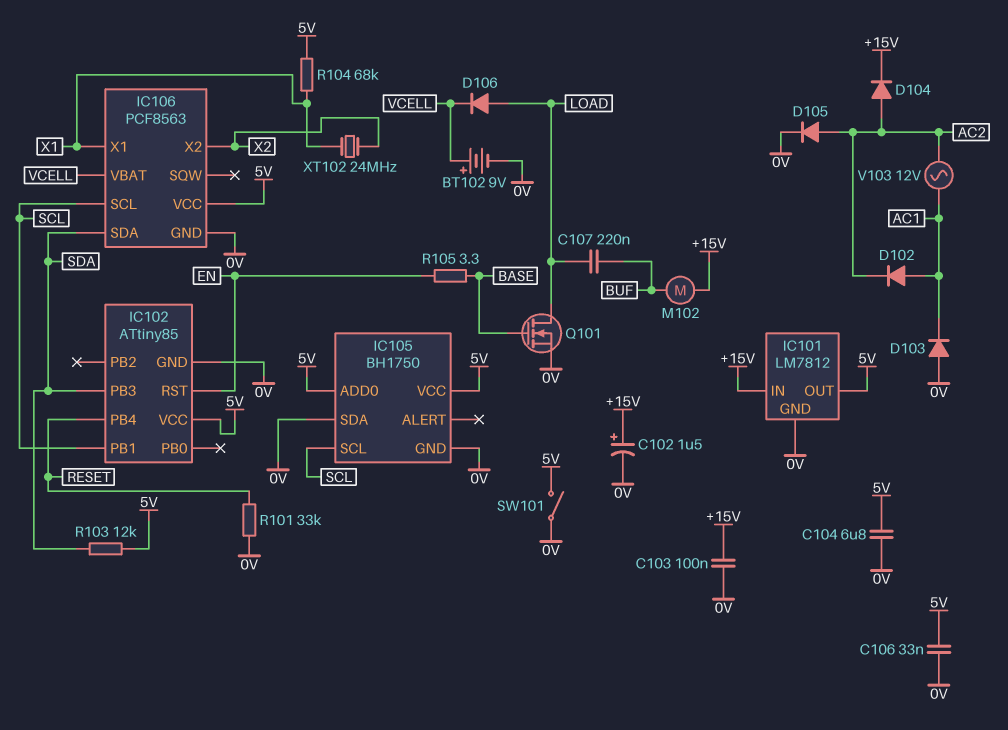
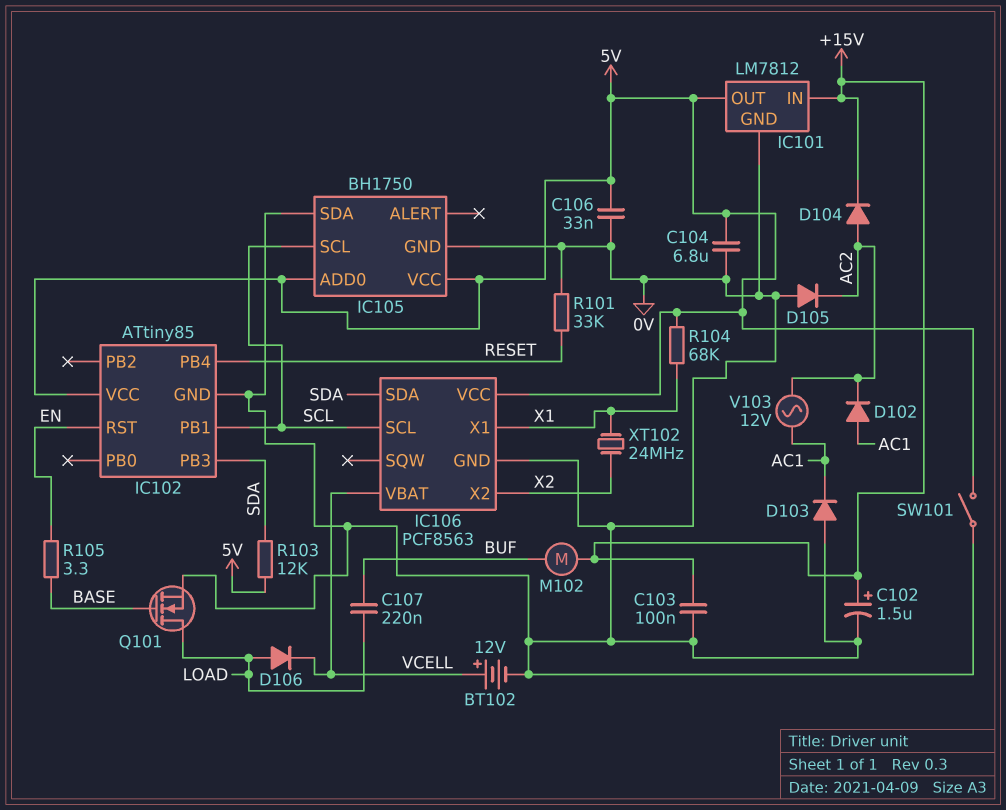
BT102: 9V (plus VCELL, minus 0V) -> 12V (plus VCELL, minus 0V)
D105: diode (A AC2, K 0V) -> diode (A 0V, K AC2)

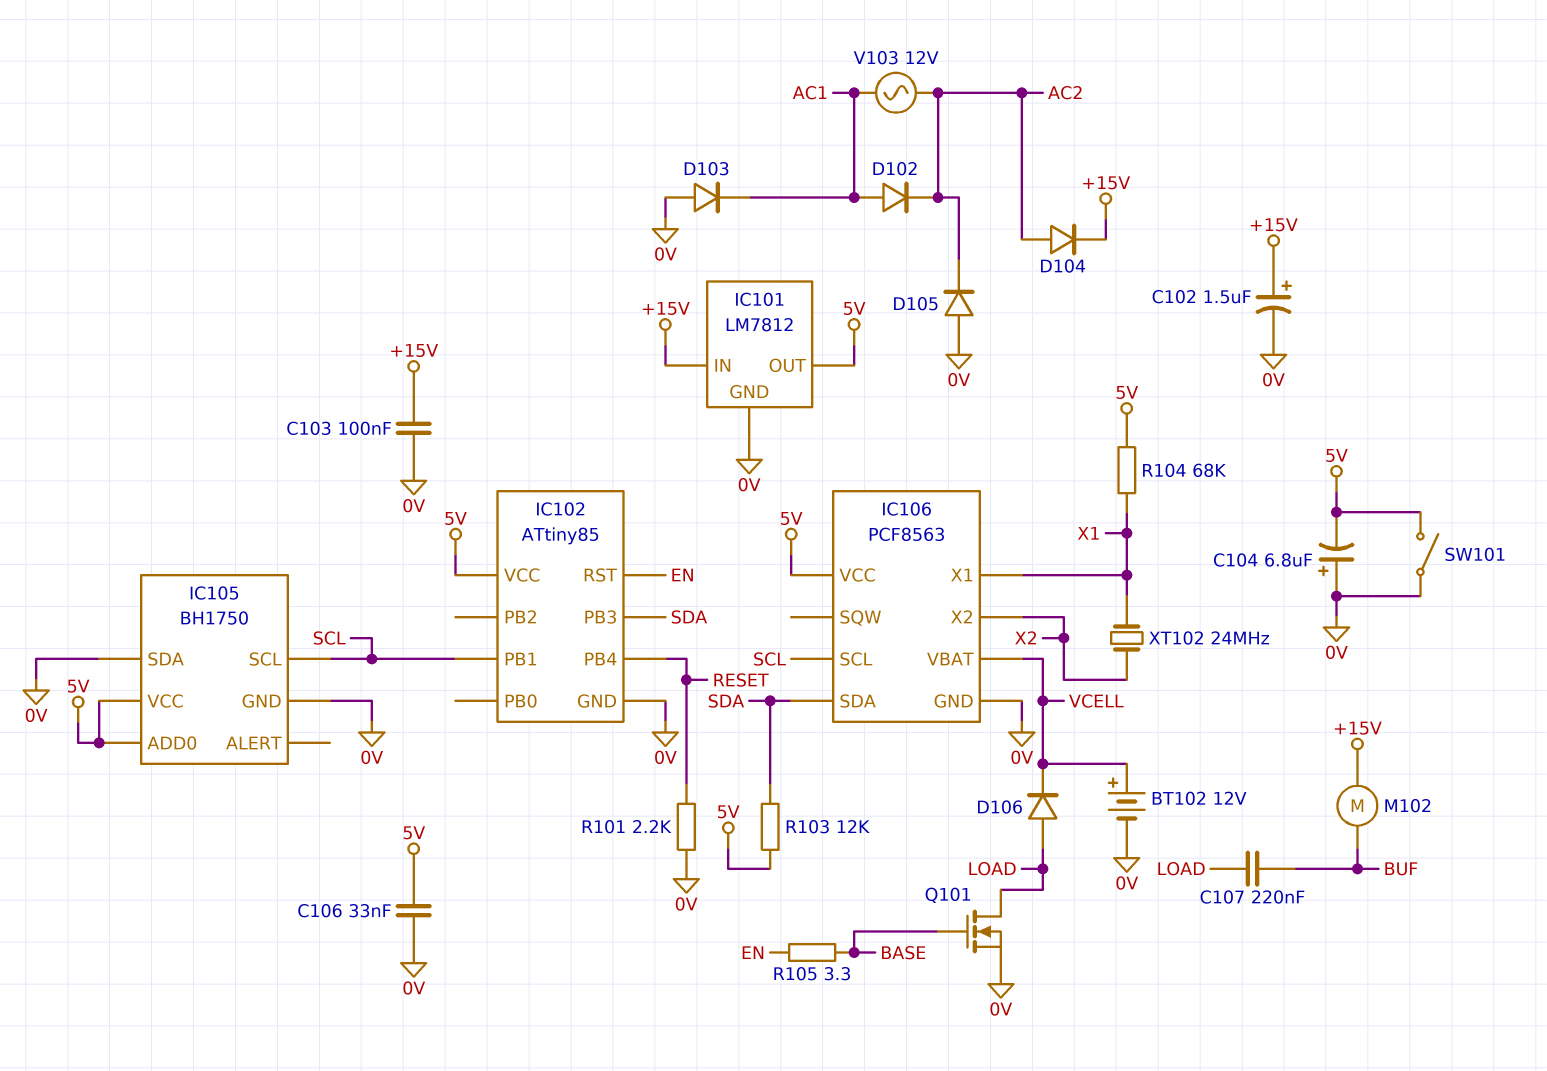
C104: 6.8uF (0V, 5V) -> 6.8uF (plus 0V, minus 5V)
R101: 33k (0V, RESET) -> 2.2k (0V, RESET)

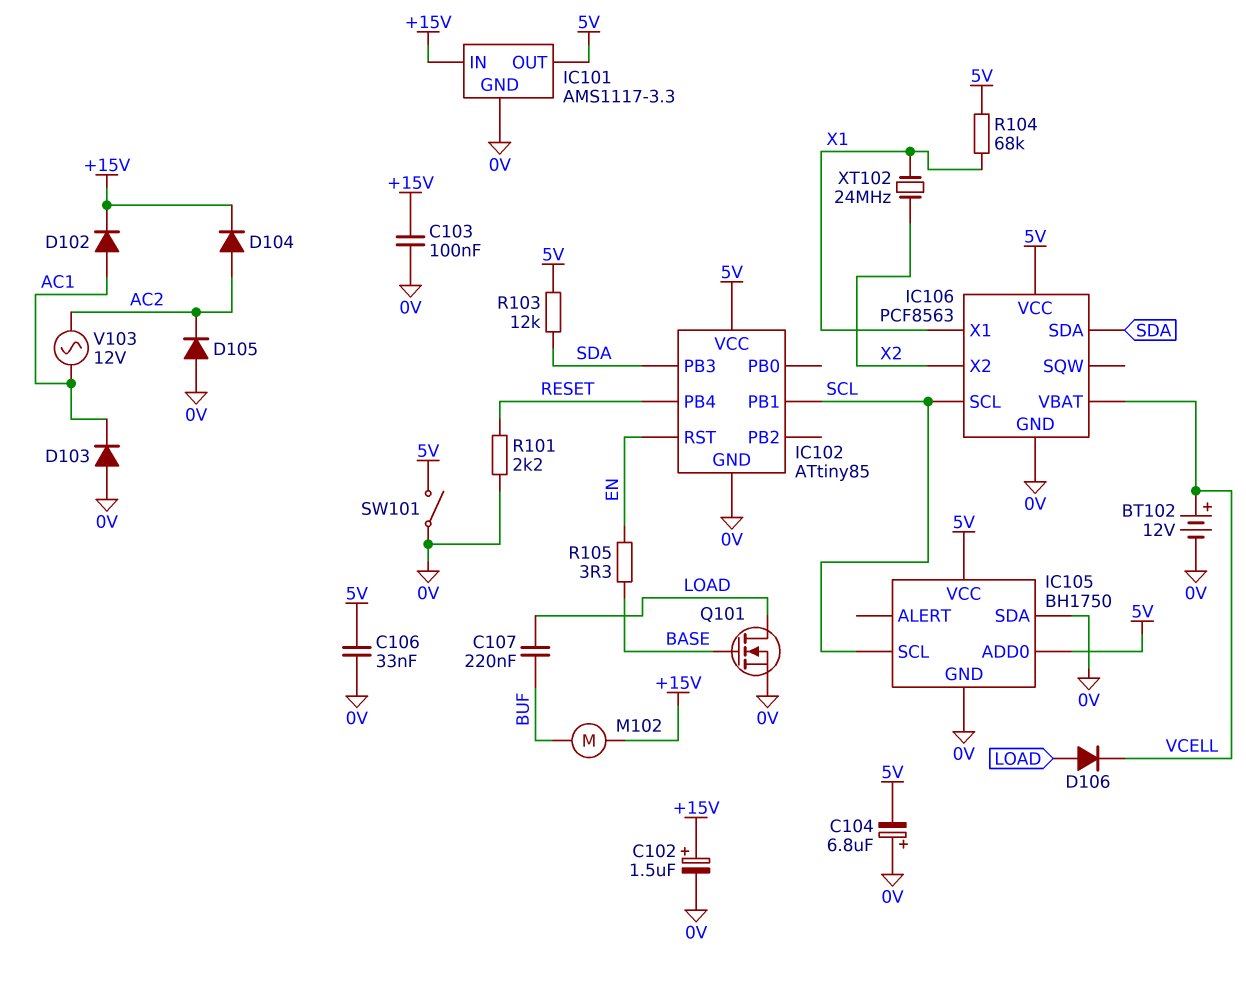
D102: diode (A AC1, K AC2) -> diode (A AC1, K +15V)
IC101: LM7812 -> AMS1117-3.3

